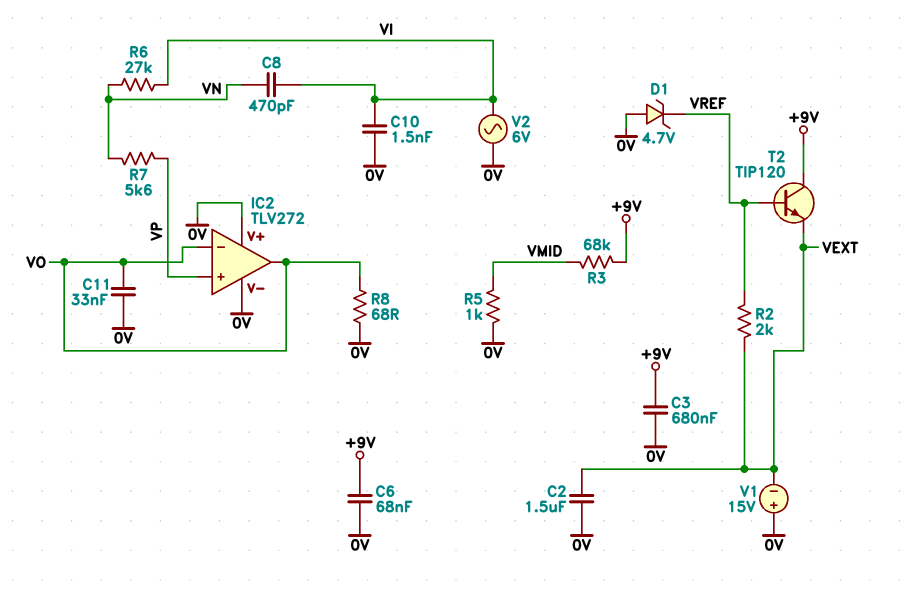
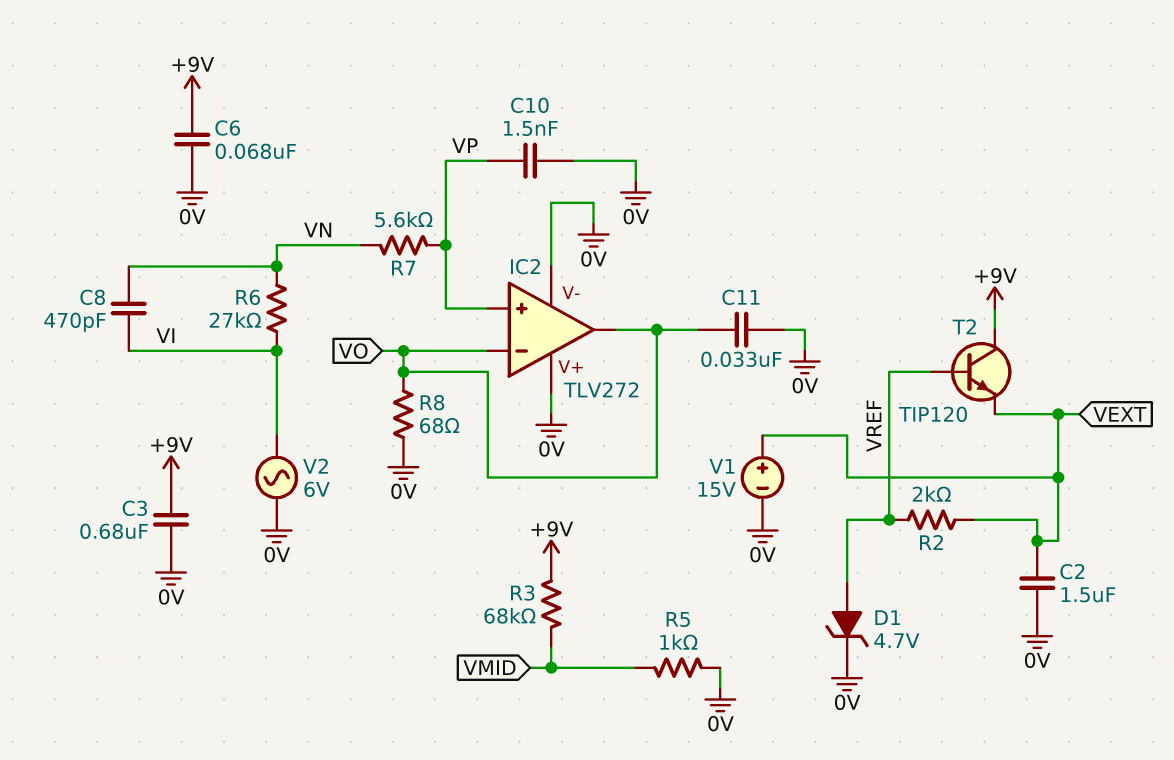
C10: 1.5nF (0V, VI) -> 1.5nF (0V, VP)
D1: zener 4.7V (A 0V, K VREF) -> zener 4.7V (A VREF, K 0V)
V1: 15V (plus 0V, minus VEXT) -> 15V (plus VEXT, minus 0V)

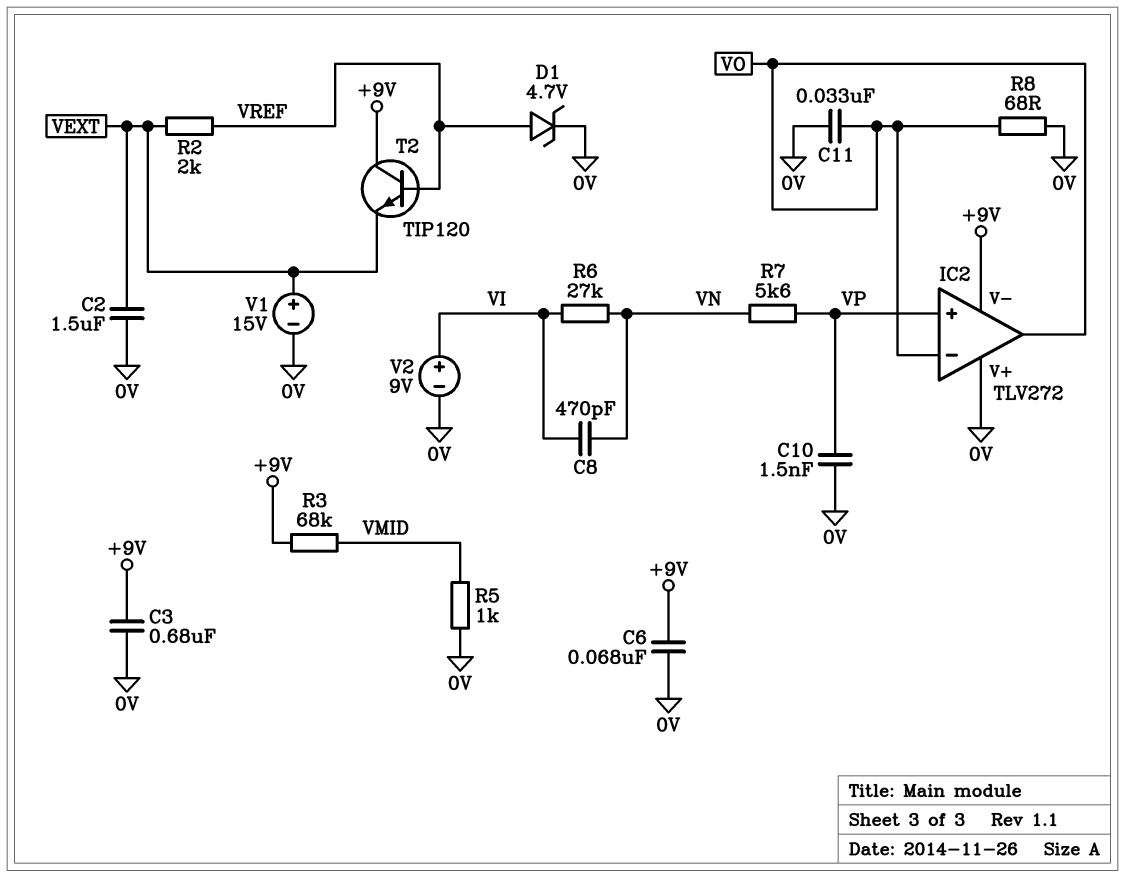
IC2 pin V-: 0V -> +9V
V2: AC 6V (0V, VI) -> 9V (plus VI, minus 0V)

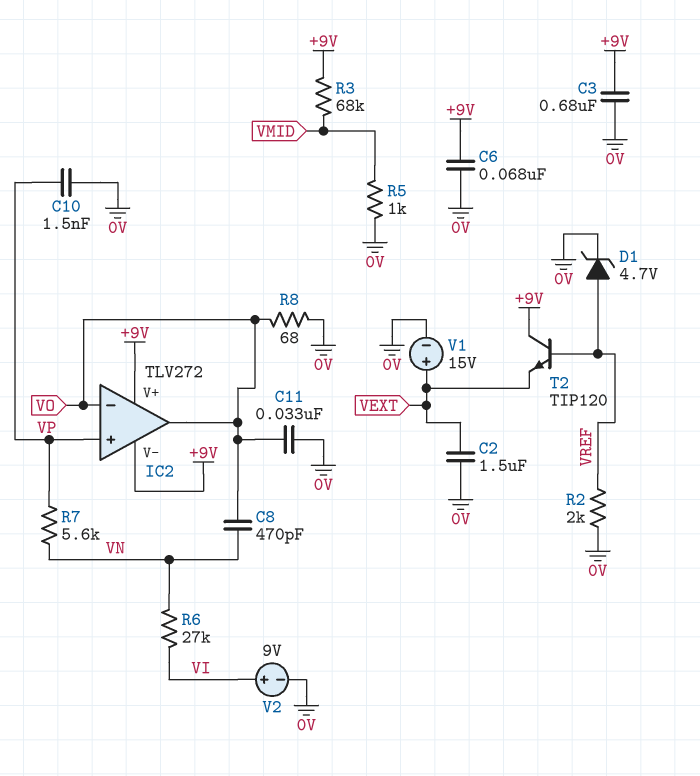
C8: 470pF (VI, VN) -> 470pF (VN, VO)
IC2 pin V+: 0V -> +9V
R2: 2k (VEXT, VREF) -> 2k (0V, VREF)

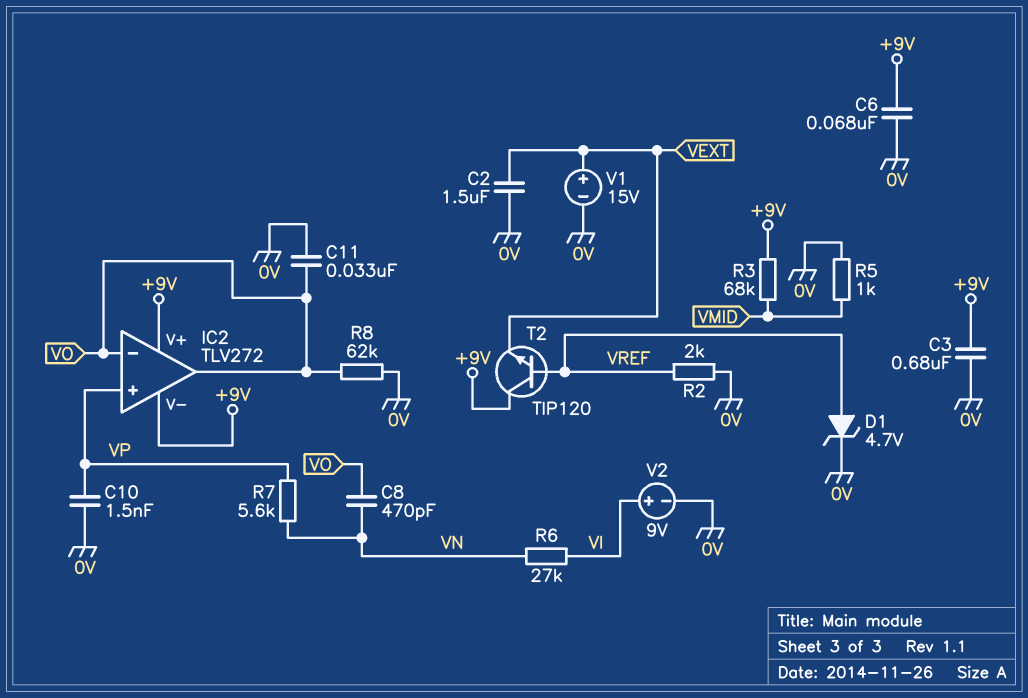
R8: 68 (0V, VO) -> 62k (0V, VO)

